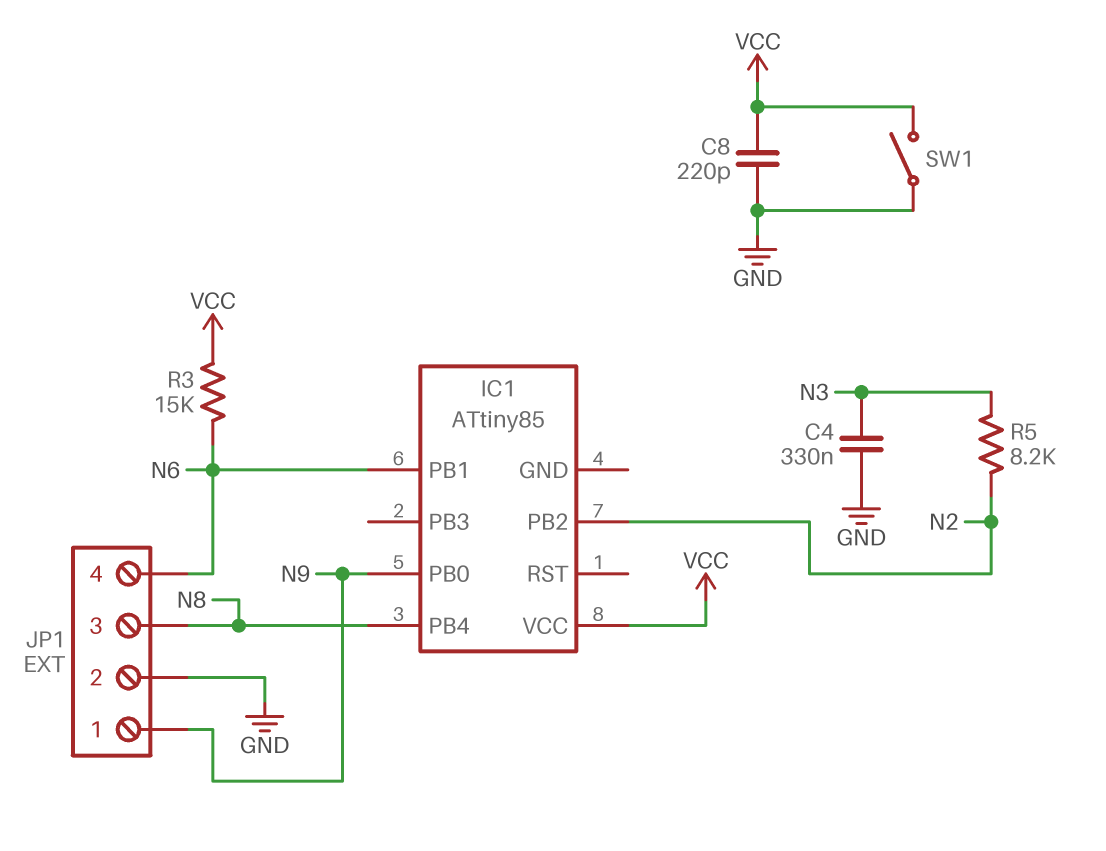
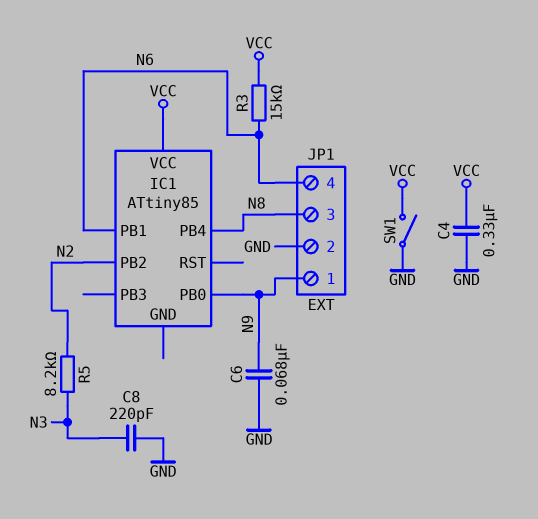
C4: 330nF (GND, N3) -> 330nF (GND, VCC)
C6: none -> 68nF (GND, N9)
C8: 220pF (GND, VCC) -> 220pF (GND, N3)

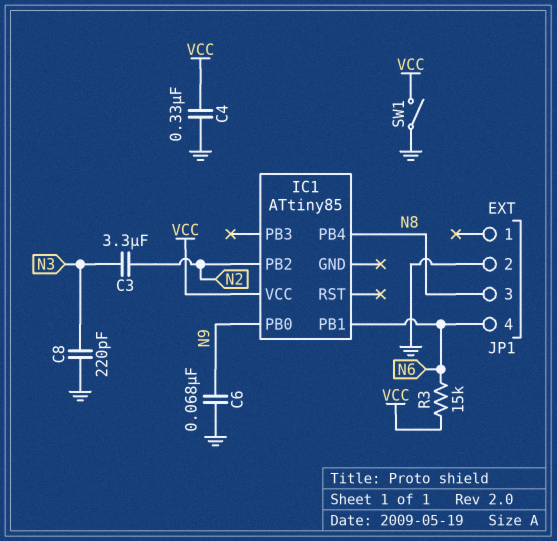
C3: none -> 3.3uF (N2, N3)
JP1 pin 1: N9 -> none
R5: 8.2k (N2, N3) -> none

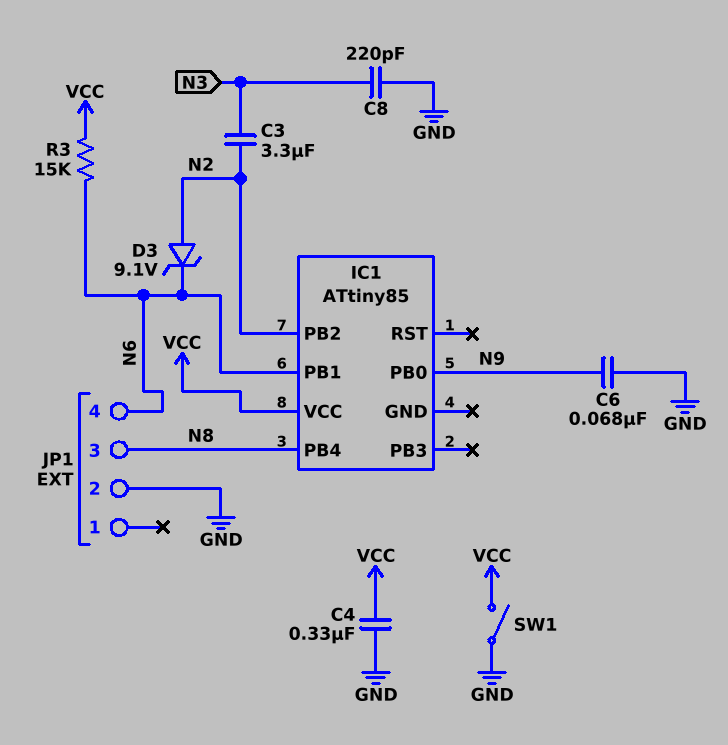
D3: none -> zener 9.1V (A N2, K N6)

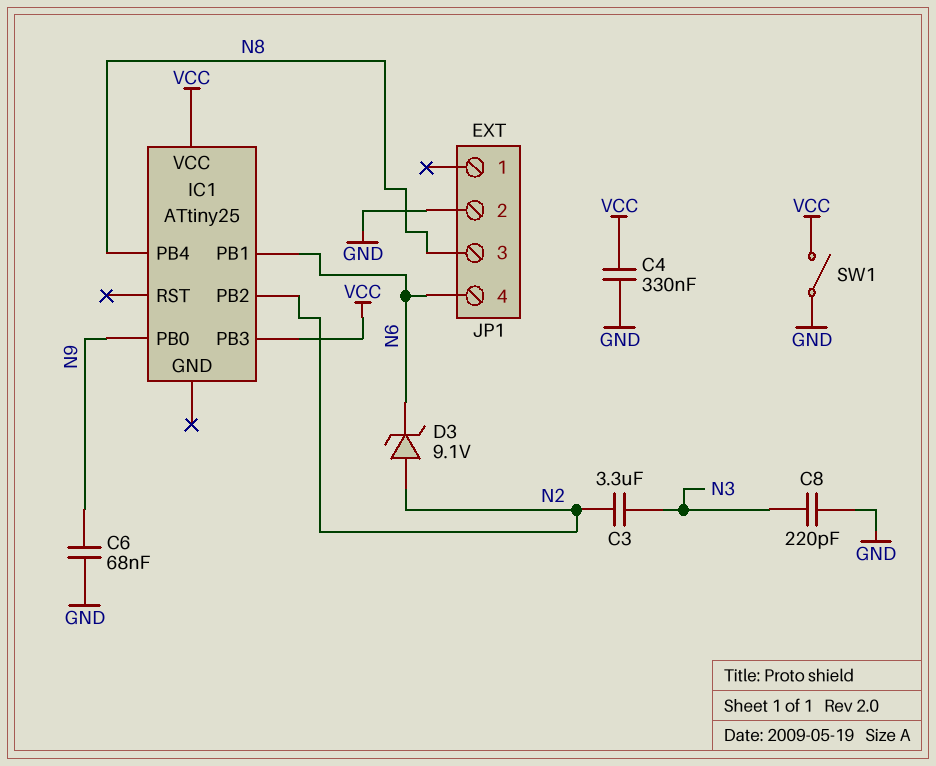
IC1: ATtiny85 -> ATtiny25
IC1 pin PB3: none -> VCC
R3: 15k (N6, VCC) -> none

